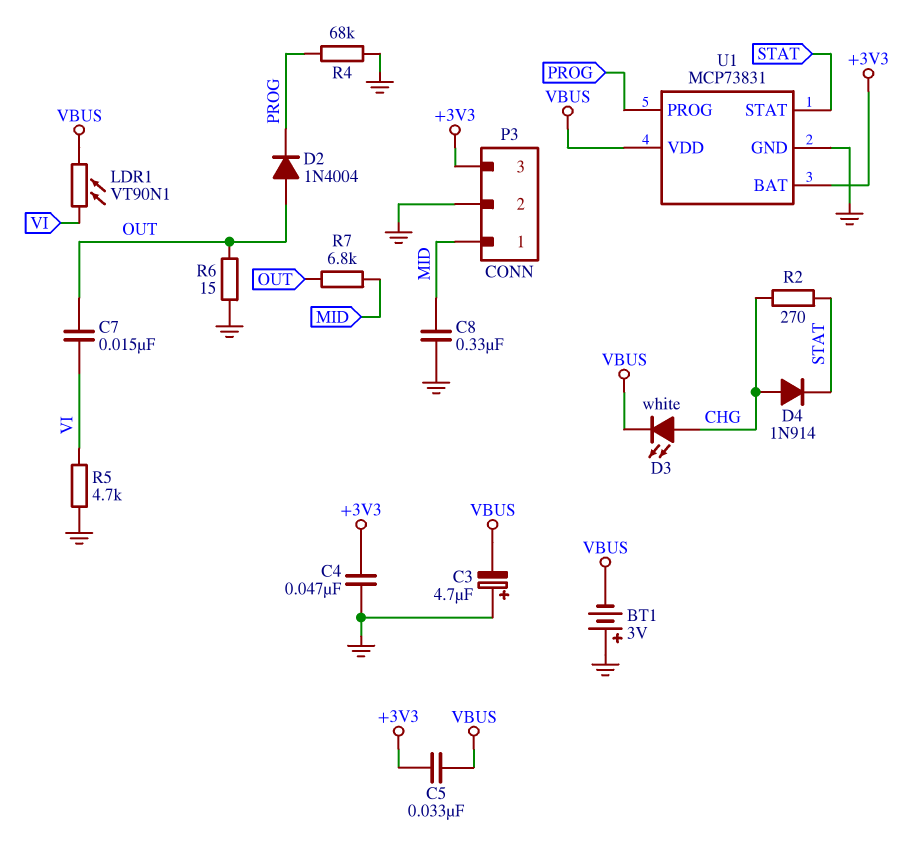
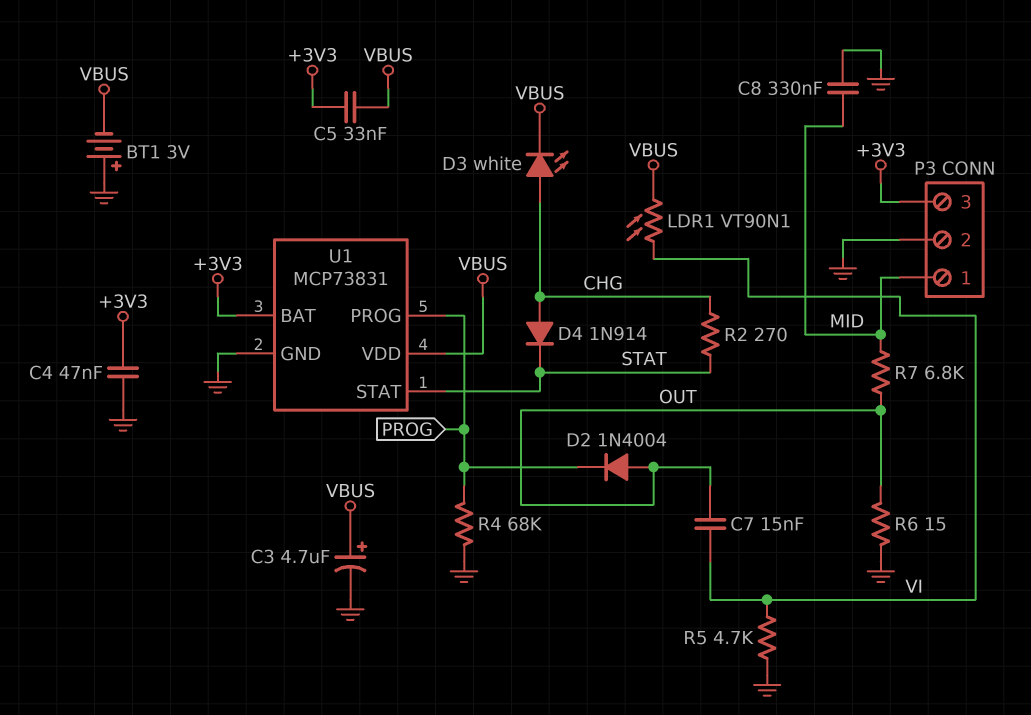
C3: 4.7uF (plus GND, minus VBUS) -> 4.7uF (plus VBUS, minus GND)

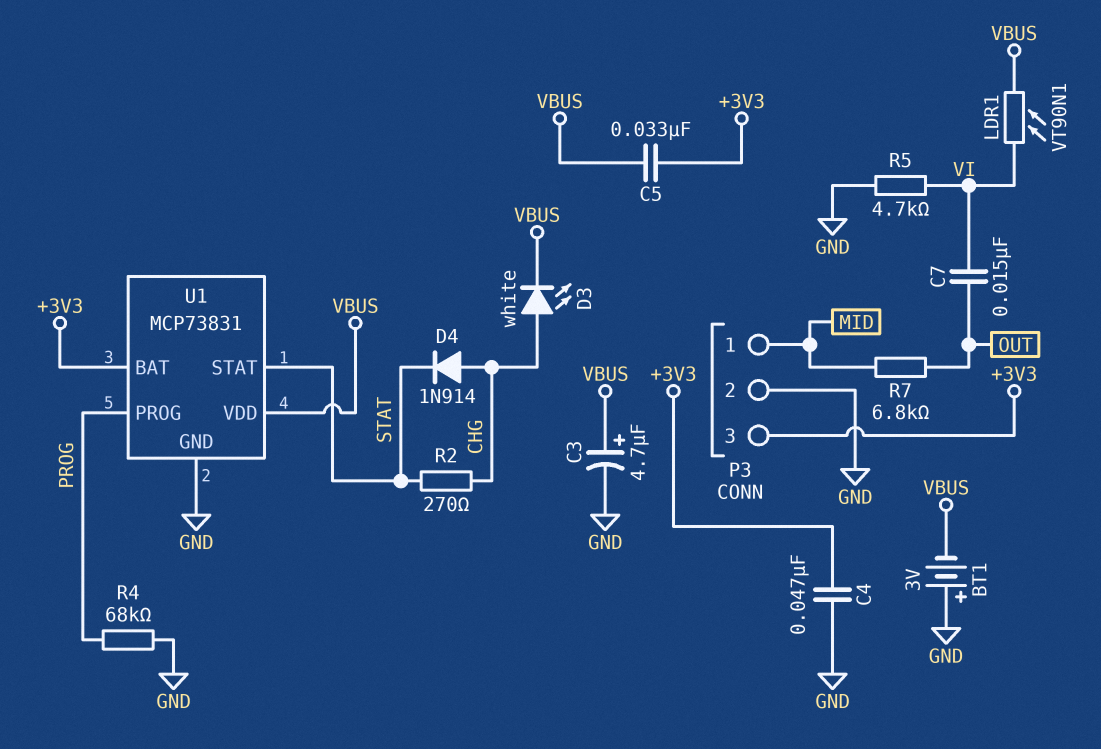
C8: 330nF (GND, MID) -> none
D2: diode 1N4004 (A OUT, K PROG) -> none
R6: 15 (GND, OUT) -> none

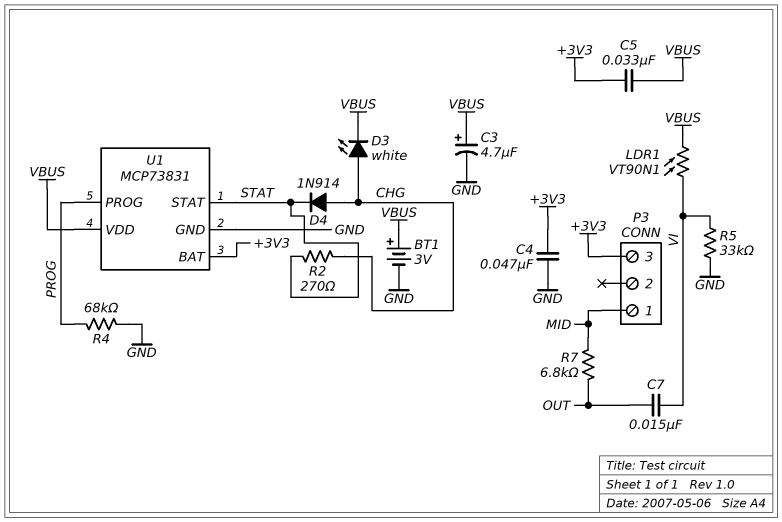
BT1: 3V (plus GND, minus VBUS) -> 3V (plus VBUS, minus GND)
P3 pin 2: GND -> none
R5: 4.7k (GND, VI) -> 33k (GND, VI)

